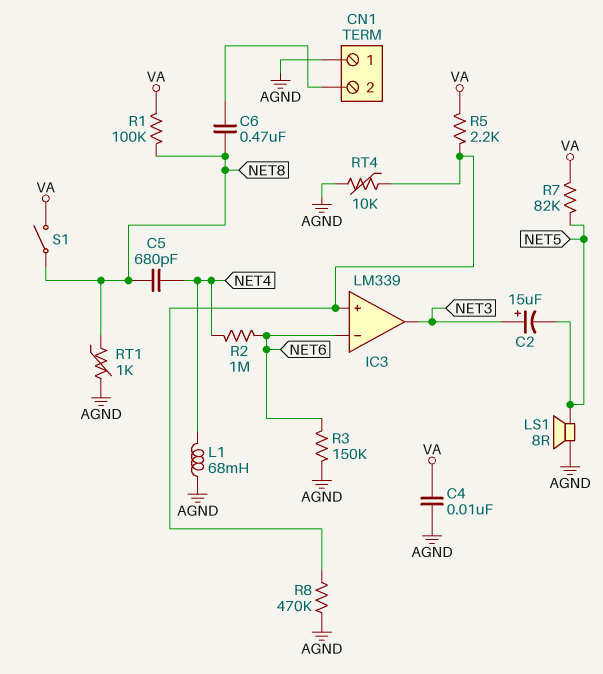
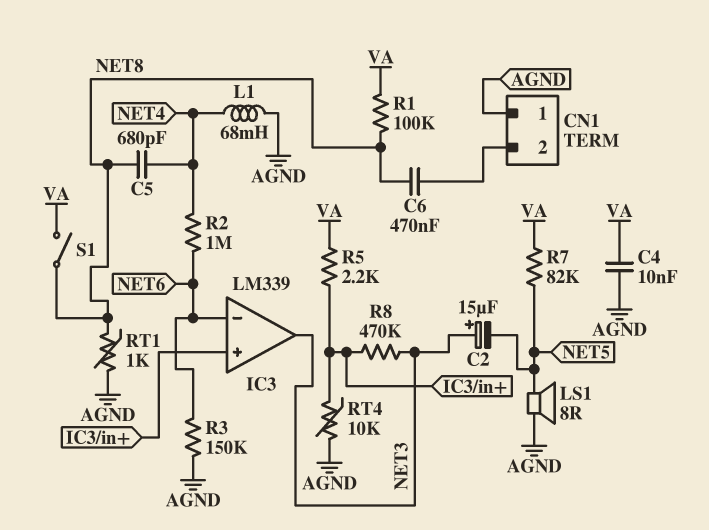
R8: 470k (AGND, IC3/in+) -> 470k (IC3/in+, NET3)

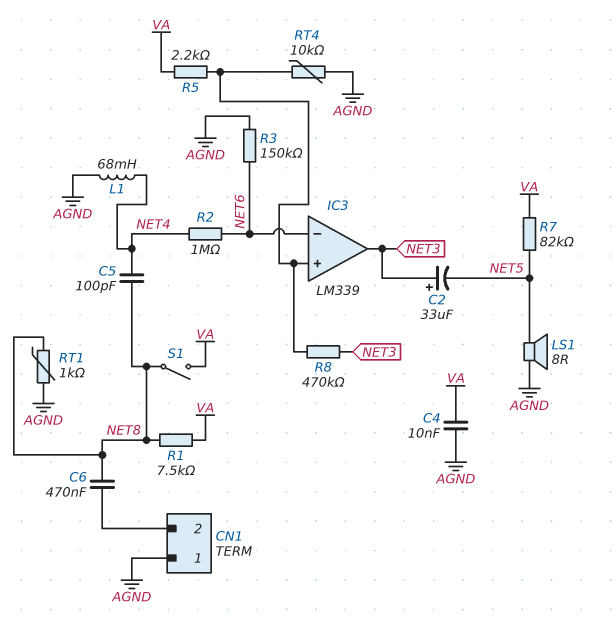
C2: 15uF (plus NET3, minus NET5) -> 33uF (plus NET3, minus NET5)
C5: 680pF (NET4, NET8) -> 100pF (NET4, NET8)
R1: 100k (NET8, VA) -> 7.5k (NET8, VA)

